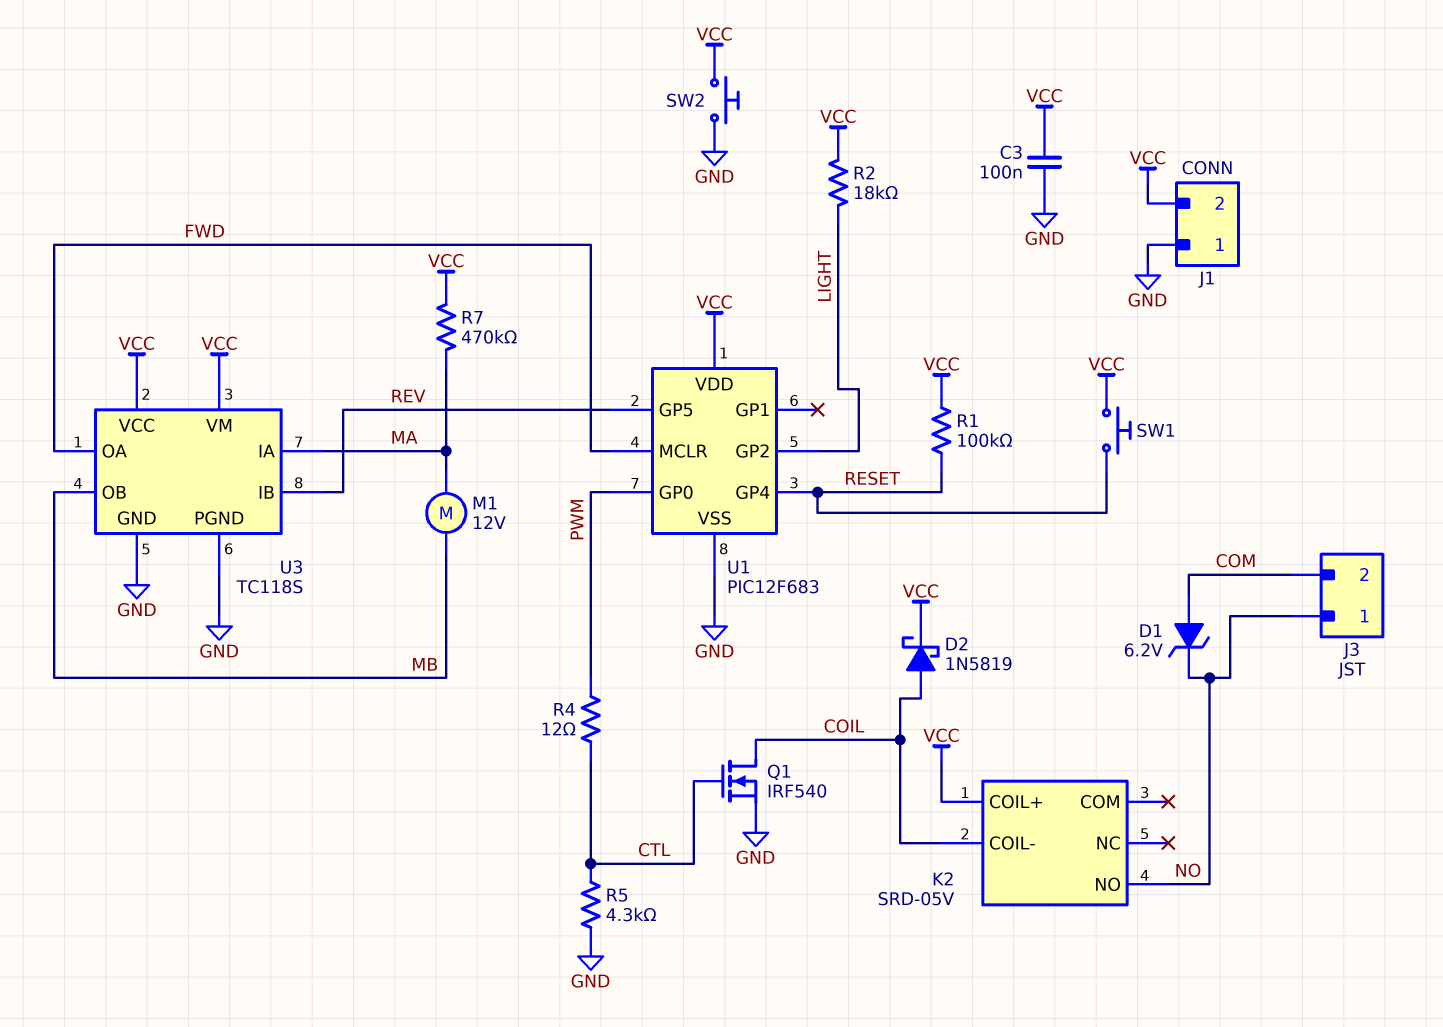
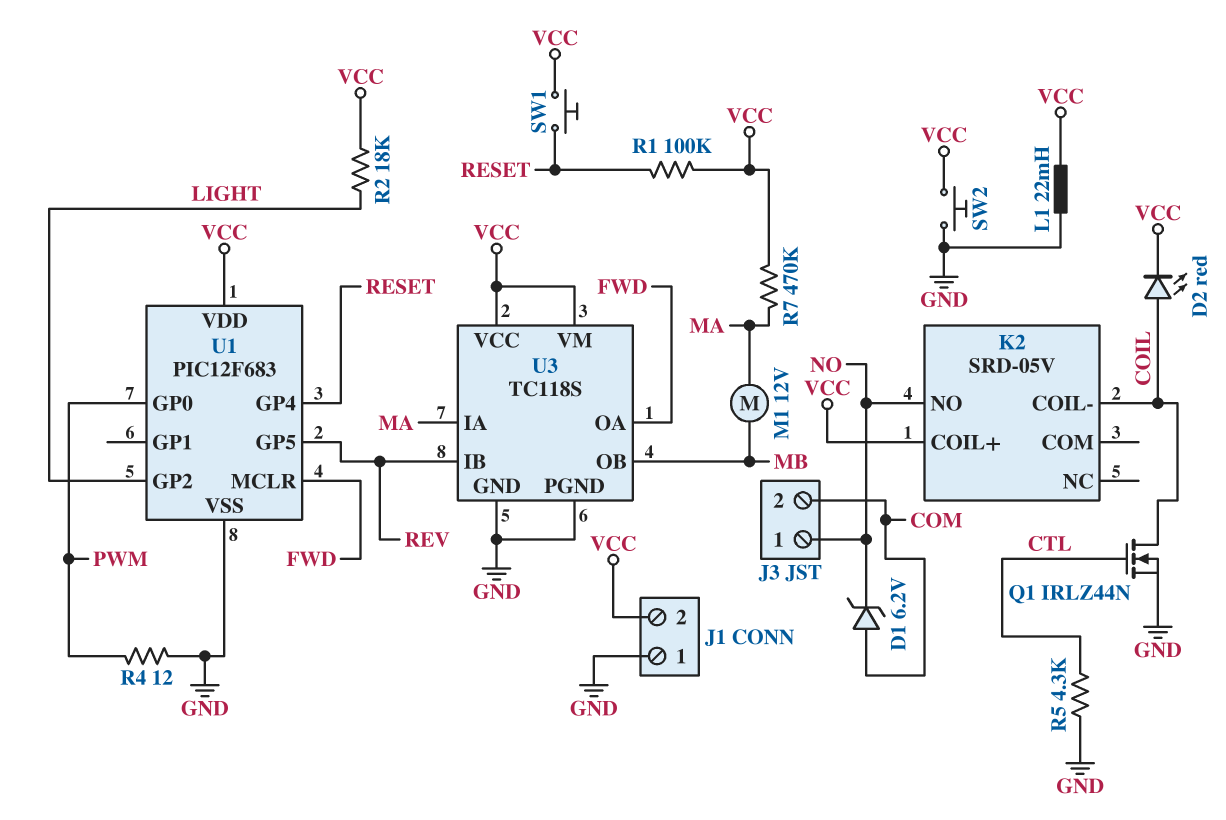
C3: 100nF (GND, VCC) -> none
D2: schottky 1N5819 (A COIL, K VCC) -> LED red (A COIL, K VCC)
L1: none -> 22mH (GND, VCC)
Q1: NMOS IRF540 (G CTL, D COIL, S GND) -> NMOS IRLZ44N (G CTL, D COIL, S GND)
R4: 12 (CTL, PWM) -> 12 (GND, PWM)

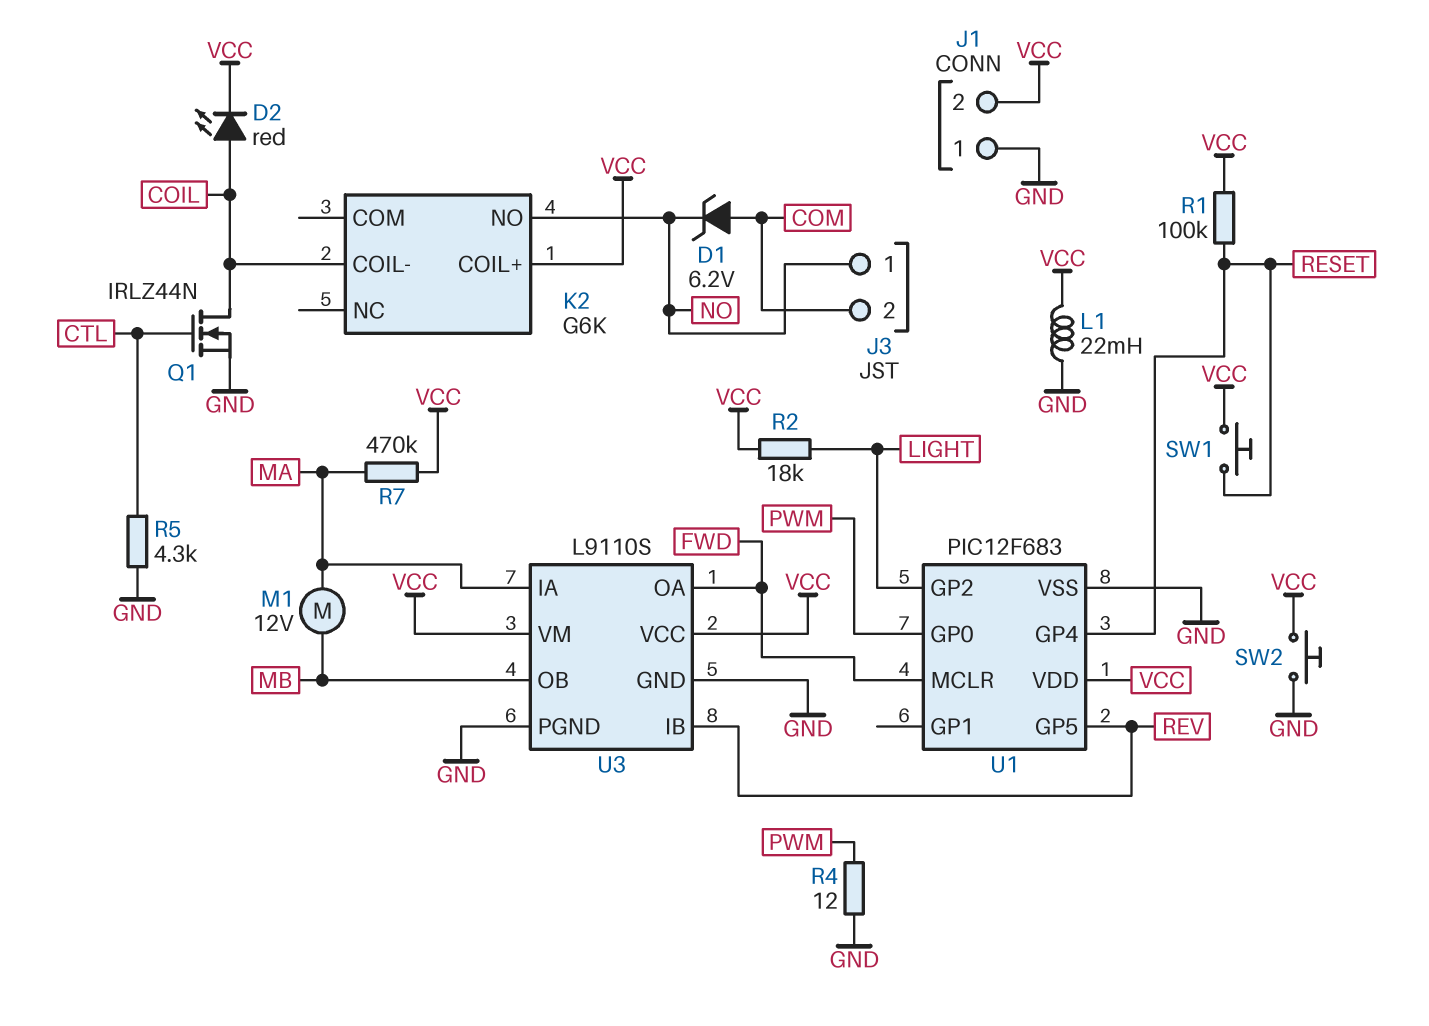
K2: SRD-05V -> G6K
U3: TC118S -> L9110S

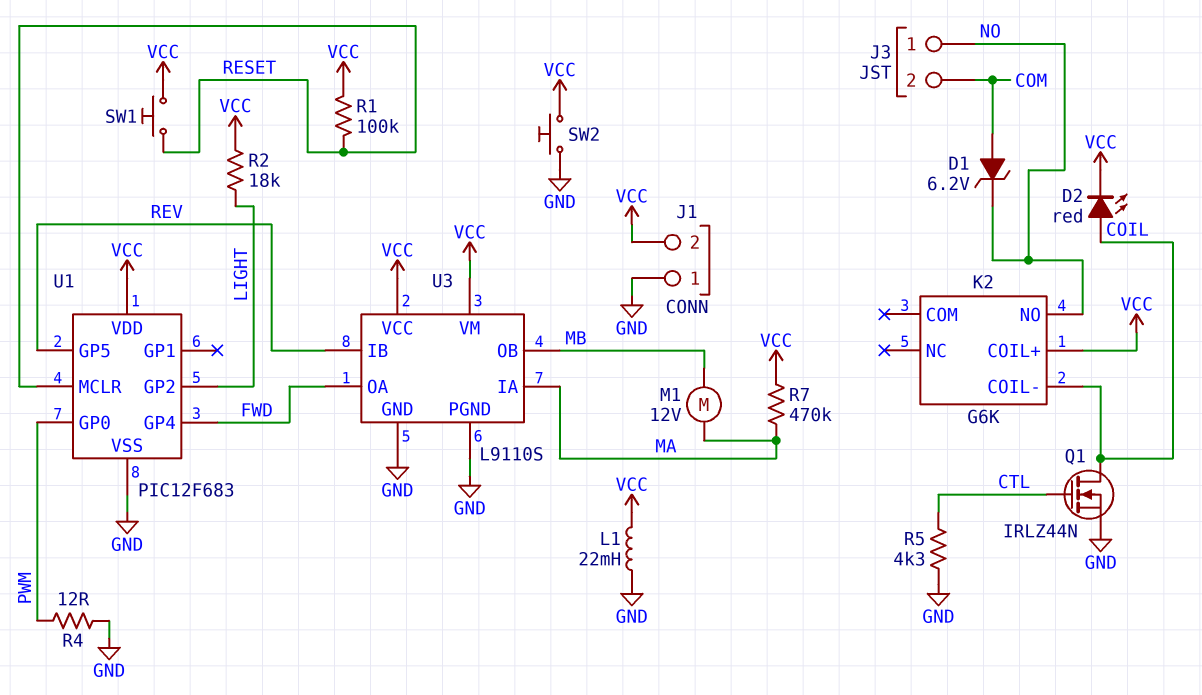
U1 pin GP4: RESET -> FWD
U1 pin MCLR: FWD -> RESET

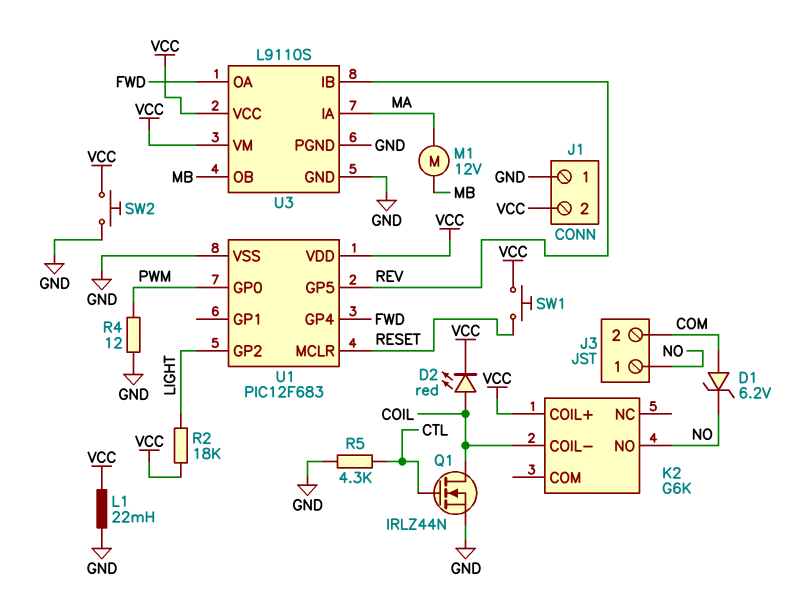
R1: 100k (RESET, VCC) -> none
R7: 470k (MA, VCC) -> none

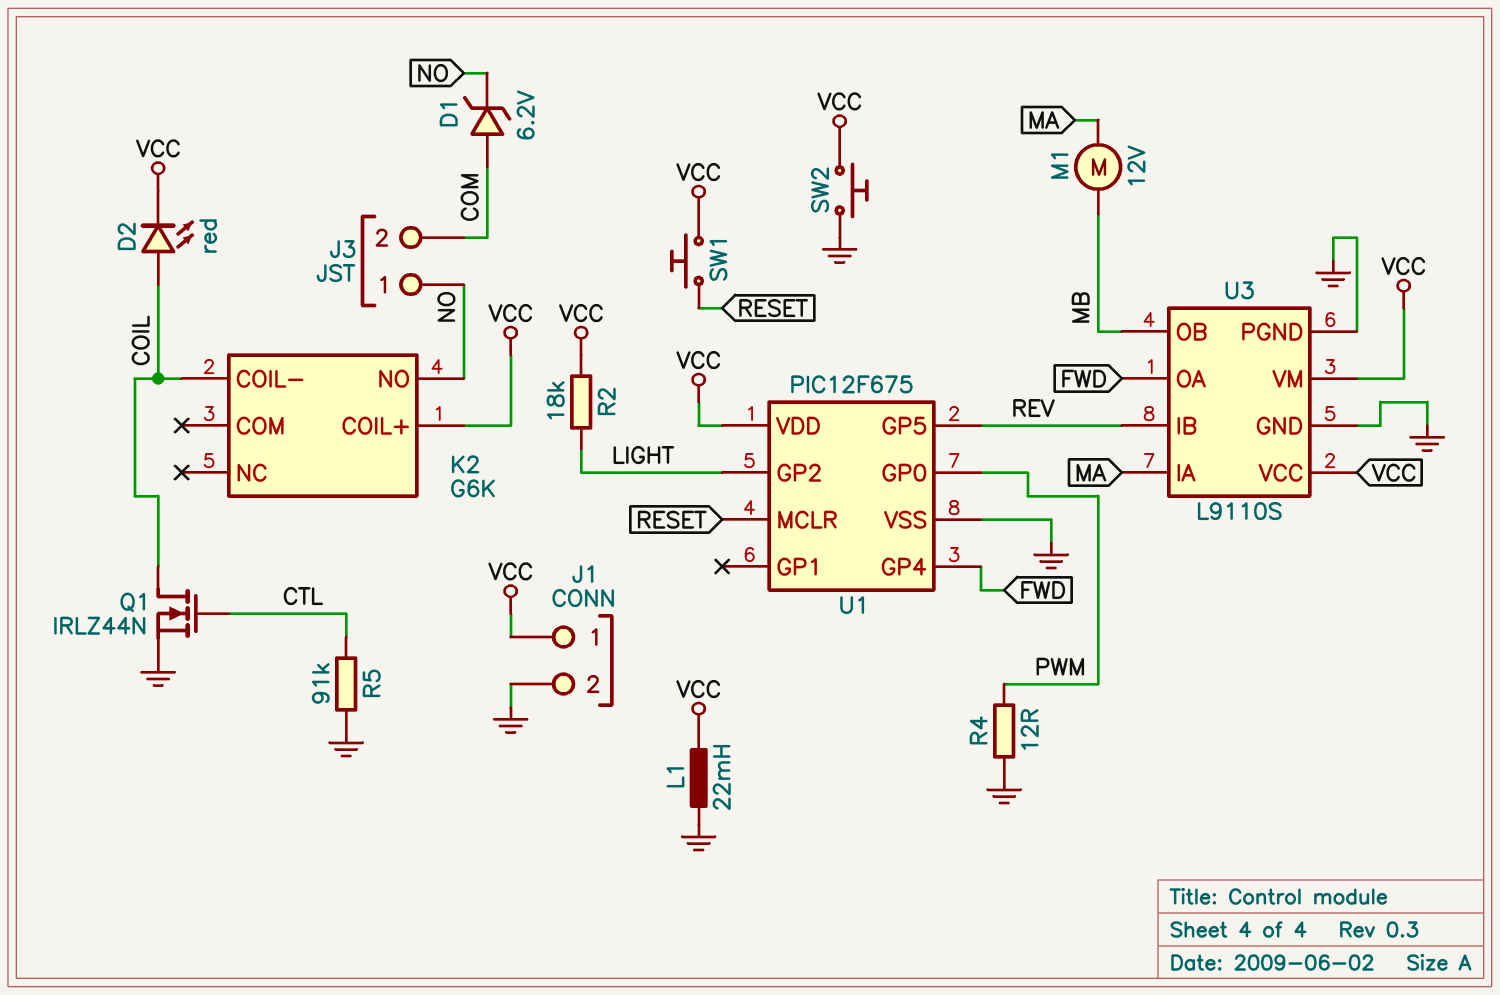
J1 pin 1: GND -> VCC
J1 pin 2: VCC -> GND
R5: 4.3k (CTL, GND) -> 91k (CTL, GND)
U1: PIC12F683 -> PIC12F675

